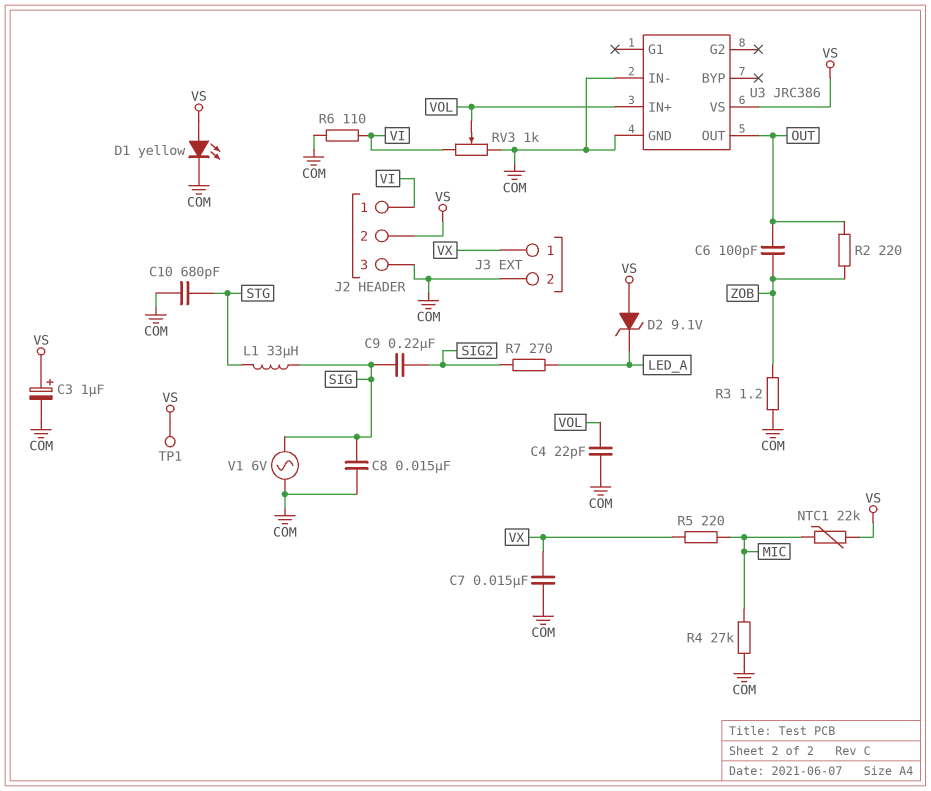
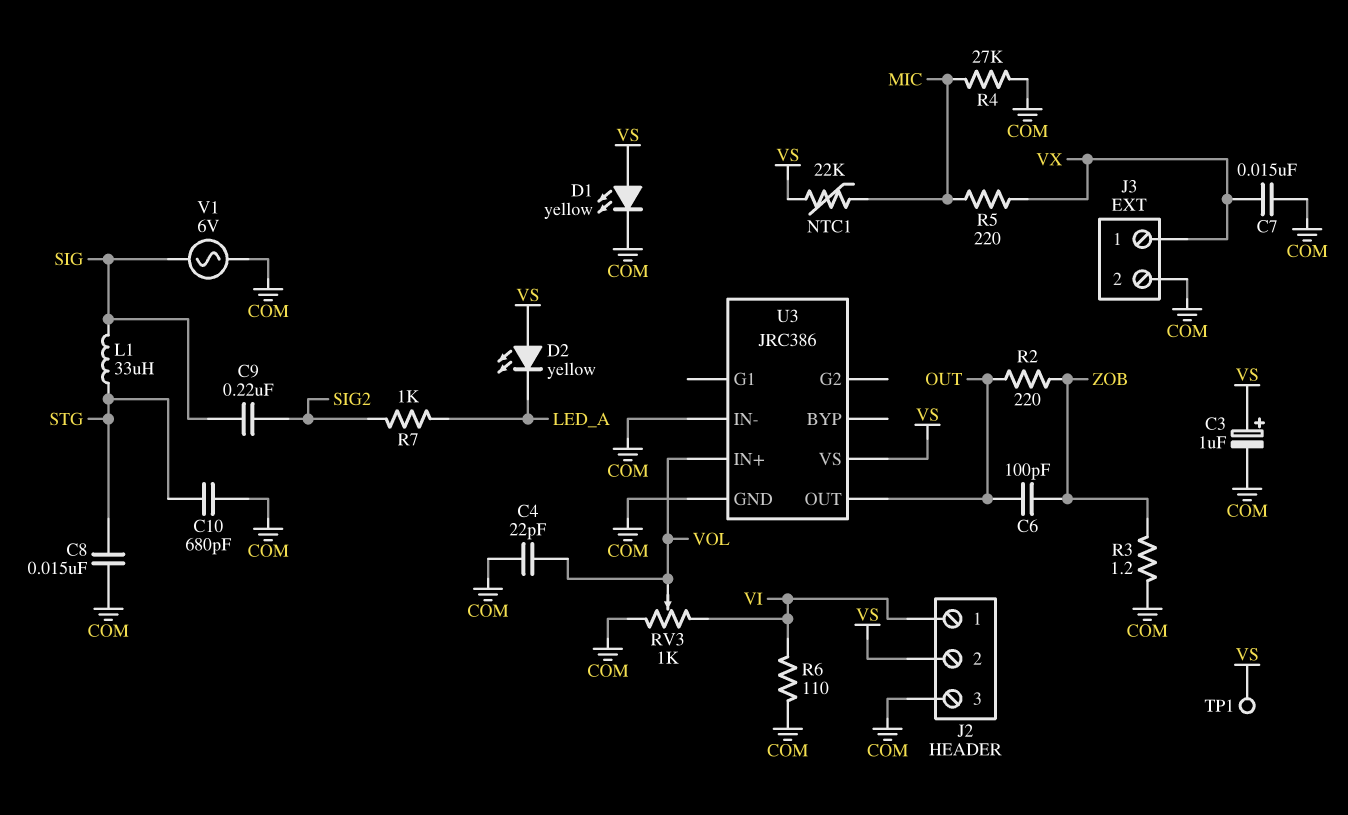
C8: 15nF (COM, SIG) -> 15nF (COM, STG)
D2: zener 9.1V (A VS, K LED_A) -> LED yellow (A VS, K LED_A)
R7: 270 (LED_A, SIG2) -> 1k (LED_A, SIG2)

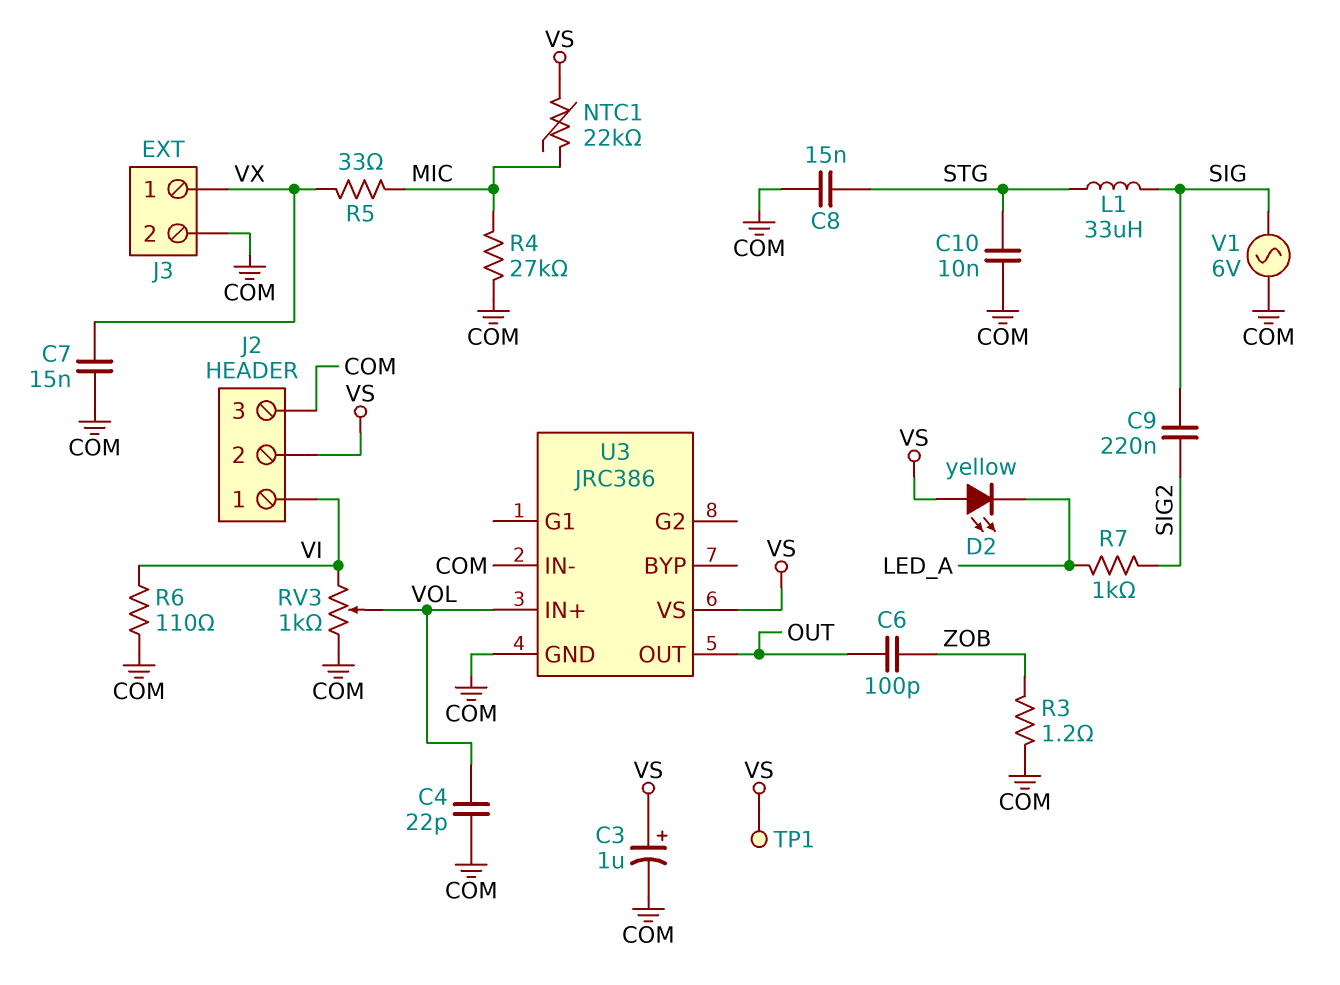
C10: 680pF (COM, STG) -> 10nF (COM, STG)
D1: LED yellow (A VS, K COM) -> none
R2: 220 (OUT, ZOB) -> none
R5: 220 (MIC, VX) -> 33 (MIC, VX)

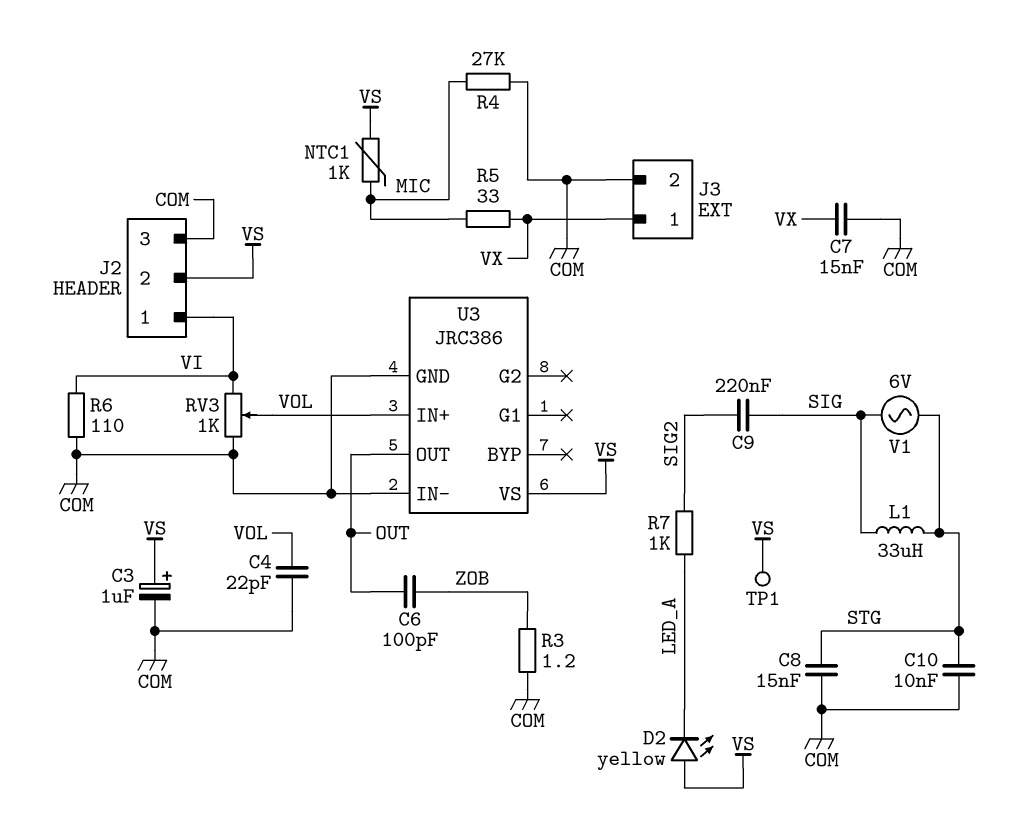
NTC1: 22k (MIC, VS) -> 1k (MIC, VS)
V1: AC 6V (COM, SIG) -> AC 6V (SIG, STG)

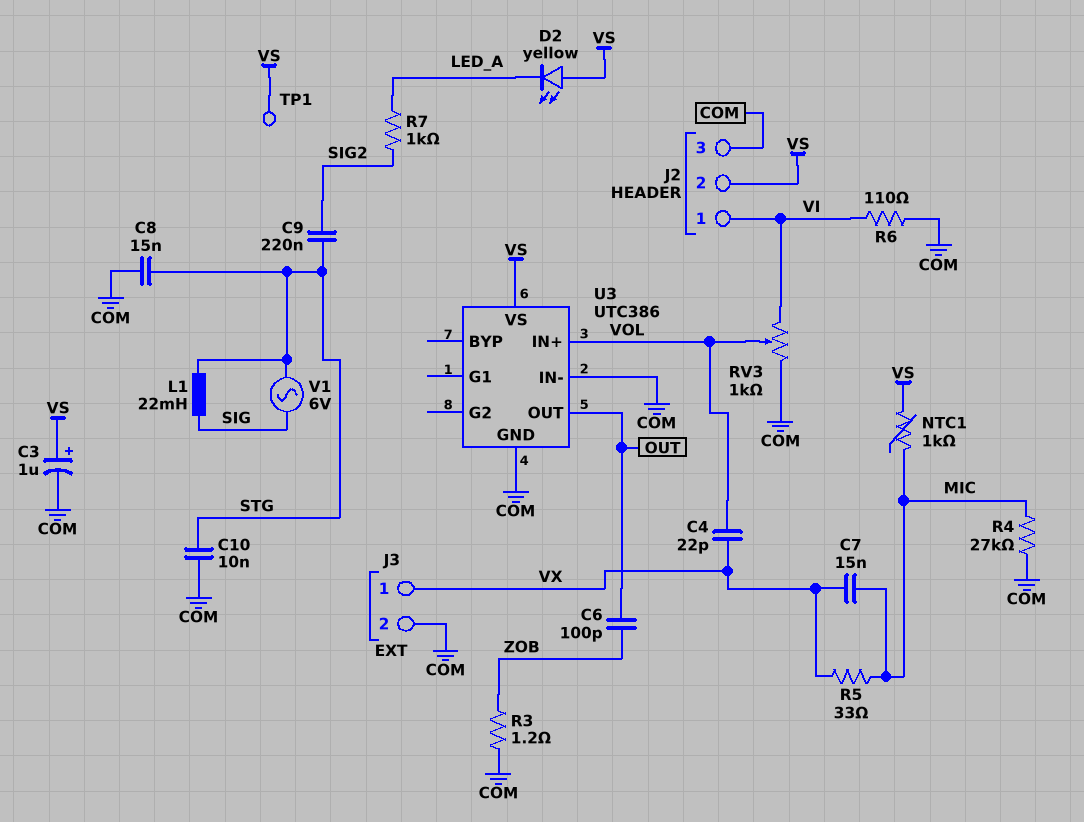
C4: 22pF (COM, VOL) -> 22pF (VOL, VX)
C7: 15nF (COM, VX) -> 15nF (MIC, VX)
C9: 220nF (SIG, SIG2) -> 220nF (SIG2, STG)
L1: 33uH (SIG, STG) -> 22mH (SIG, STG)
U3: JRC386 -> UTC386

